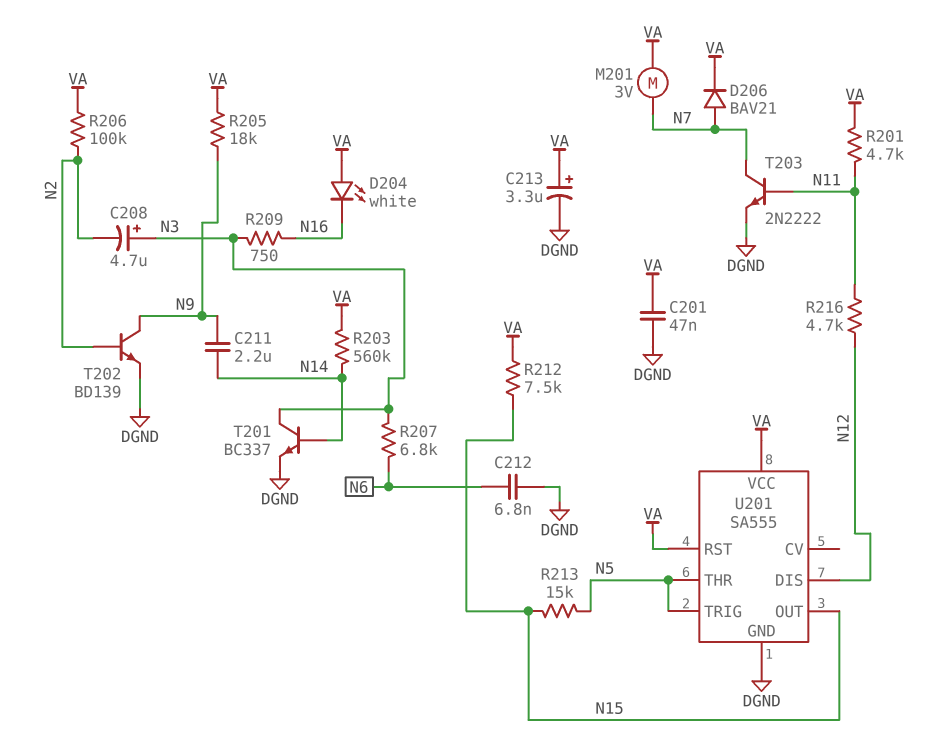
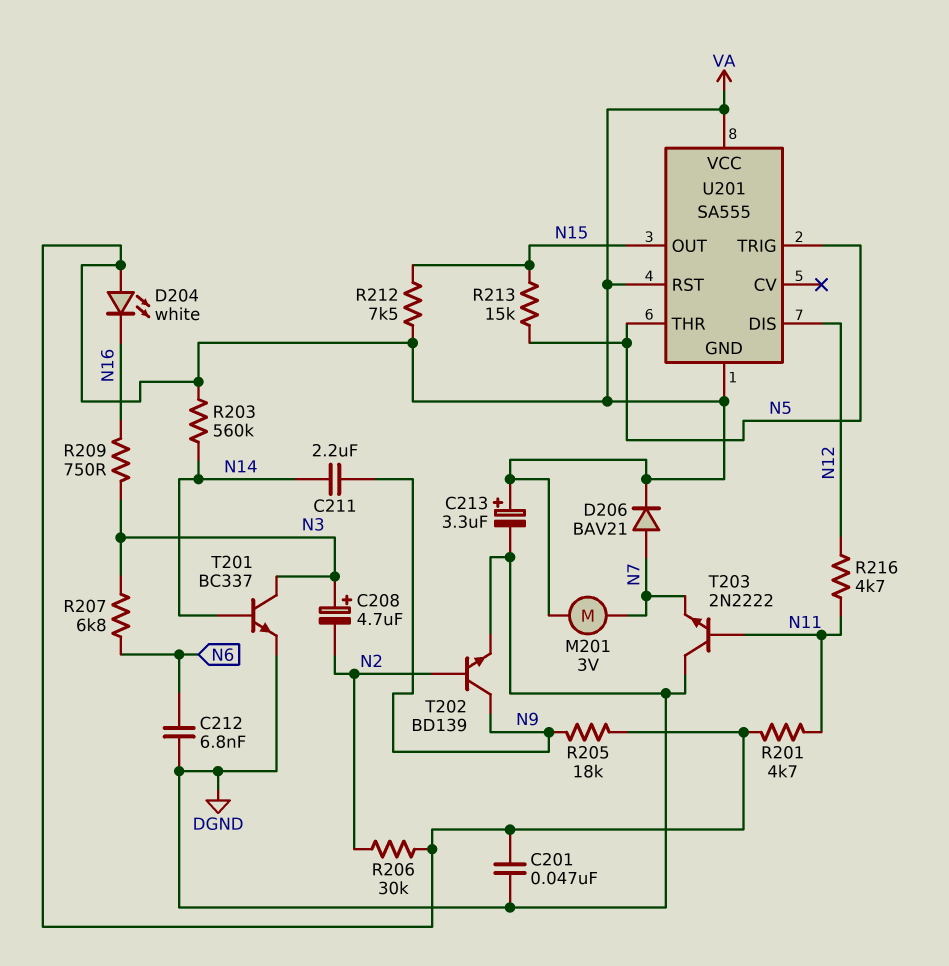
R206: 100k (N2, VA) -> 30k (N2, VA)
T203: NPN 2N2222 (B N11, C N7, E DGND) -> NPN 2N2222 (B N11, C DGND, E N7)
U201 pin GND: DGND -> VA

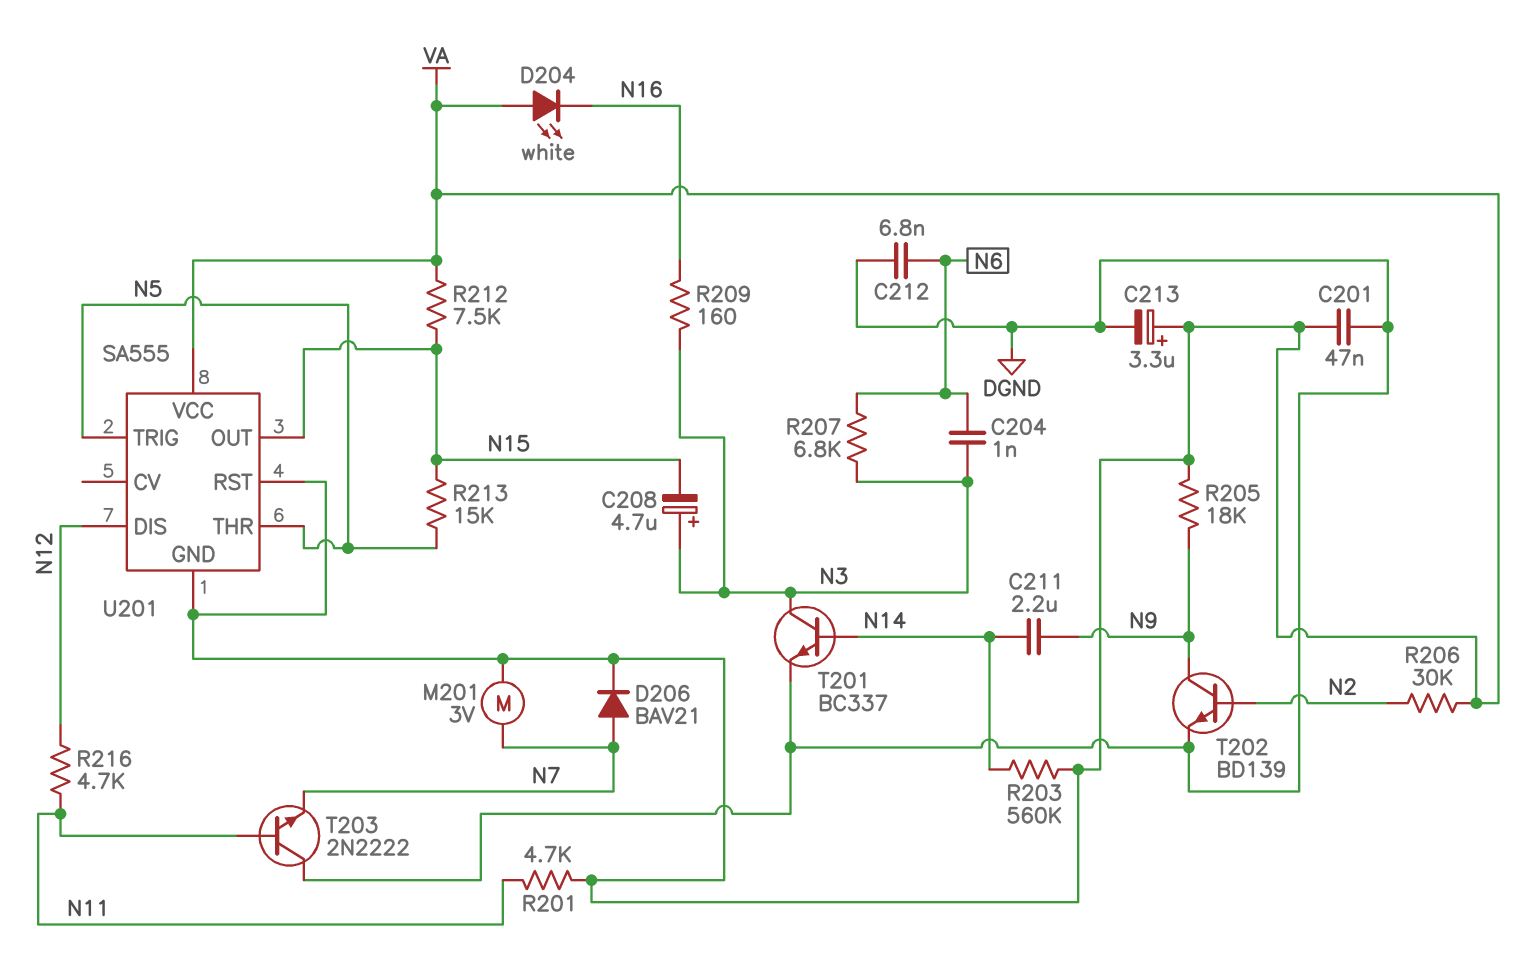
C204: none -> 1nF (N3, N6)
C208: 4.7uF (plus N3, minus N2) -> 4.7uF (plus N3, minus N15)
R209: 750 (N3, N16) -> 160 (N3, N16)

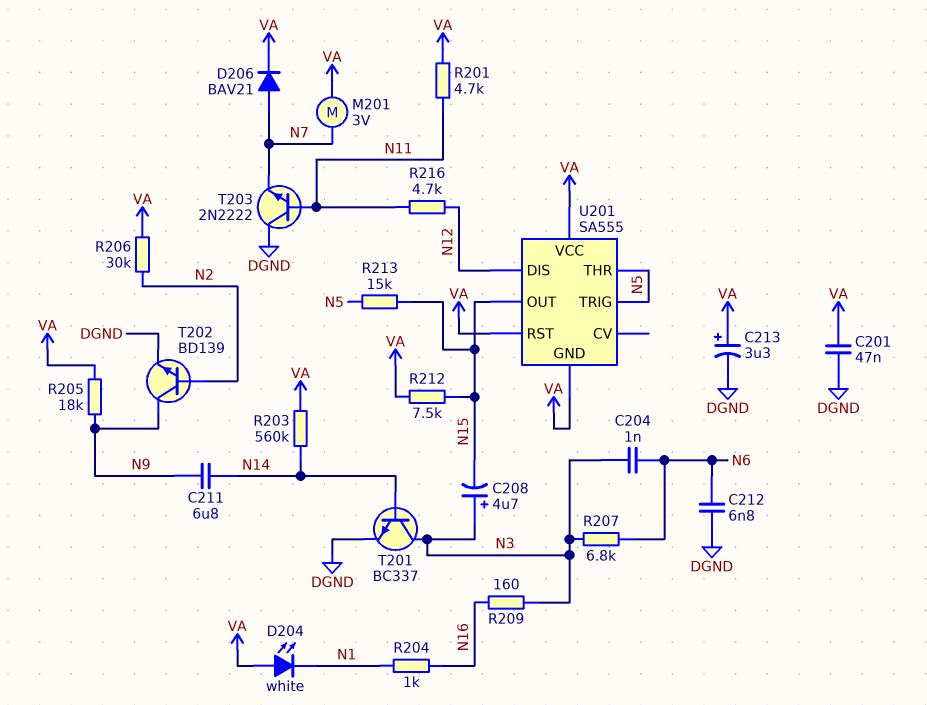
C211: 2.2uF (N9, N14) -> 6.8uF (N9, N14)
D204: LED white (A VA, K N16) -> LED white (A VA, K N1)
R204: none -> 1k (N1, N16)

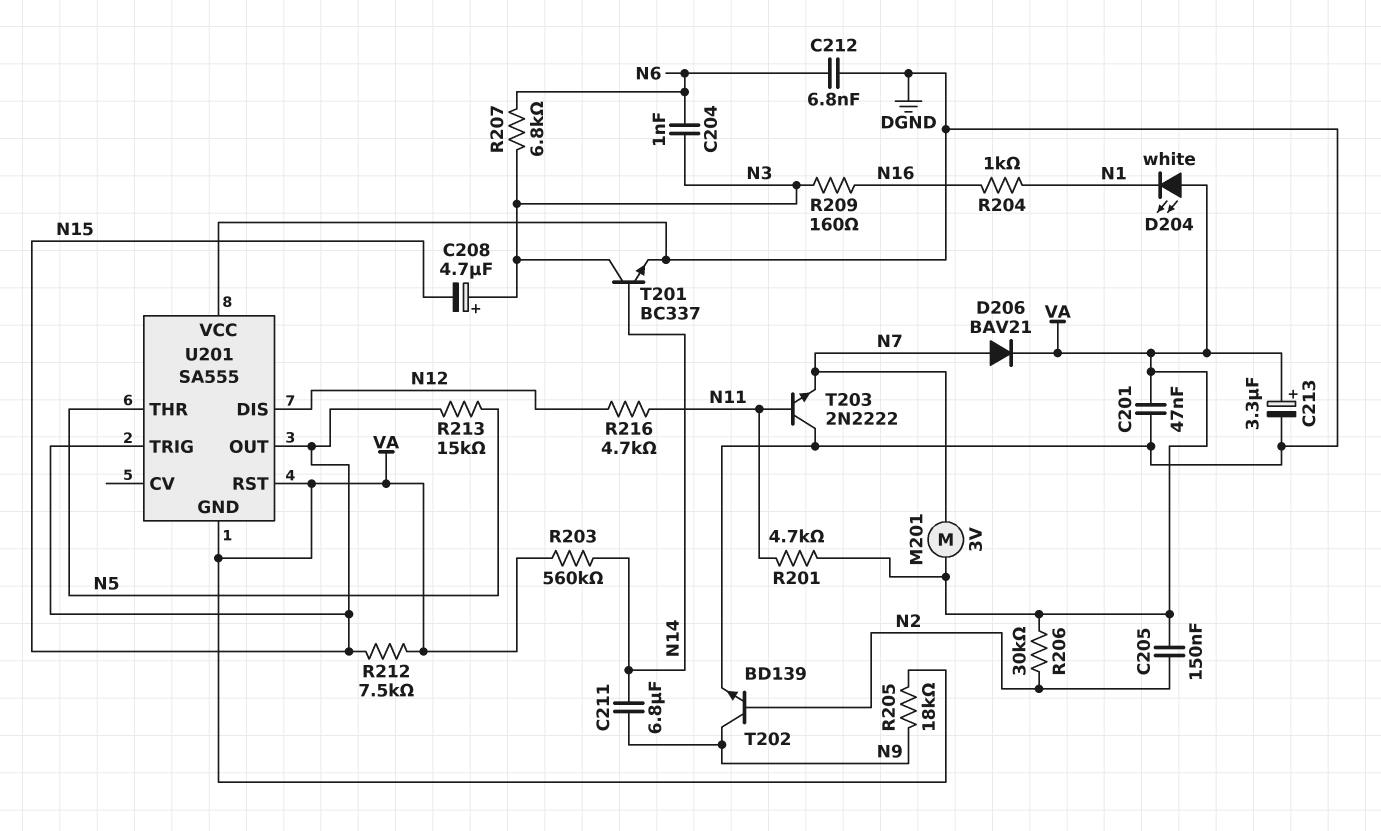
C205: none -> 150nF (N2, VA)
U201 pin TRIG: N5 -> N15
U201 pin VCC: VA -> DGND

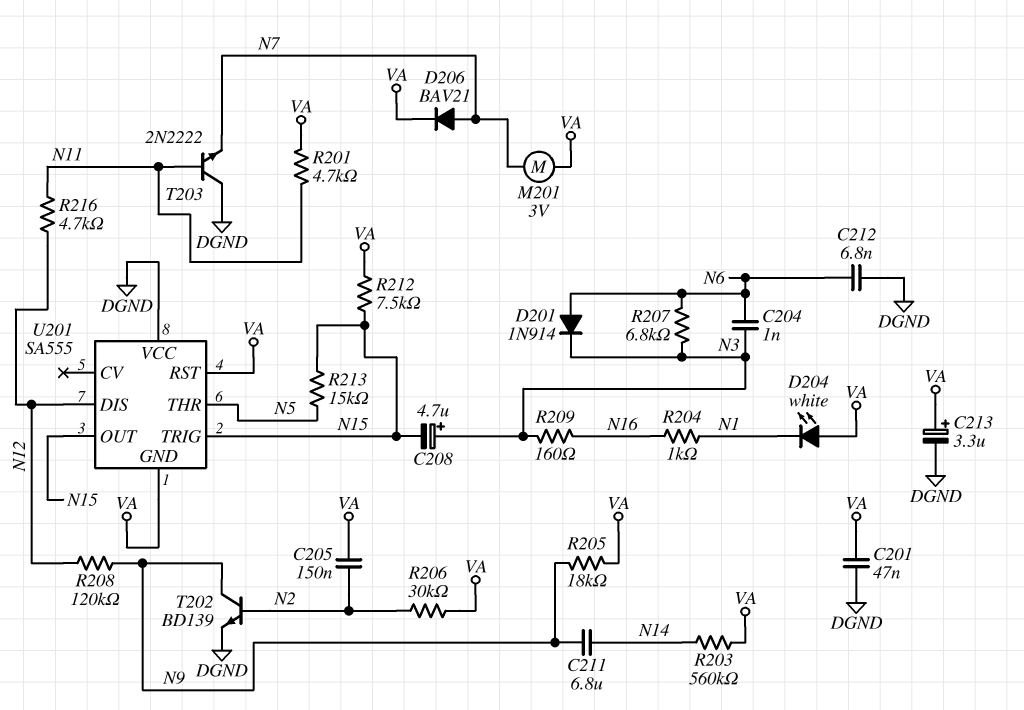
D201: none -> diode 1N914 (A N6, K N3)
R208: none -> 120k (N9, N12)
T201: NPN BC337 (B N14, C N3, E DGND) -> none

